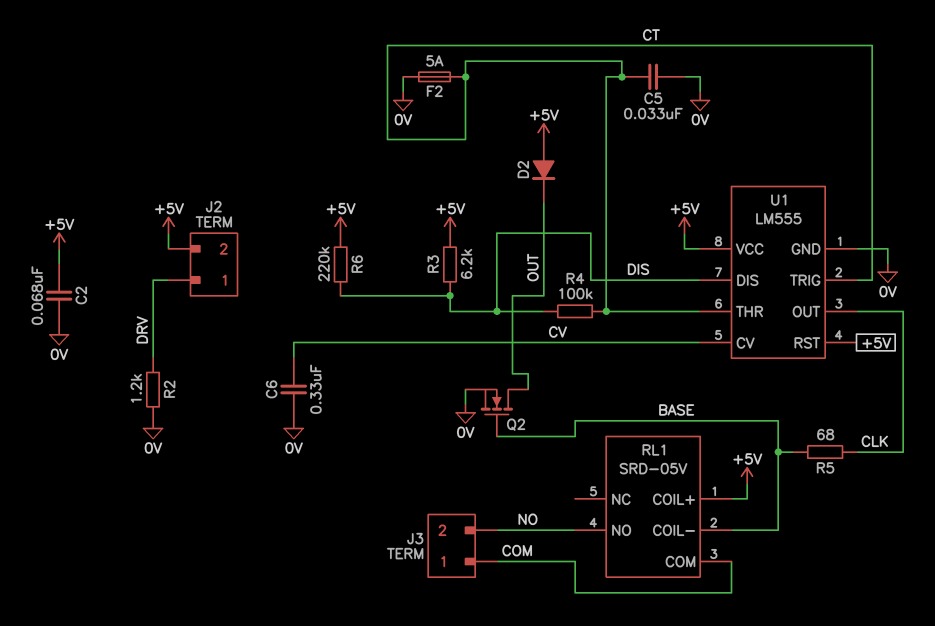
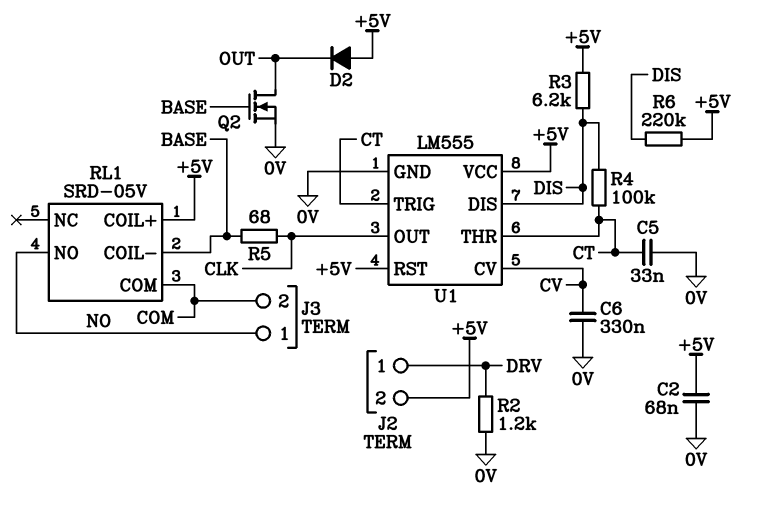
F2: 5A (0V, CT) -> none
J3 pin 1: COM -> NO
J3 pin 2: NO -> COM

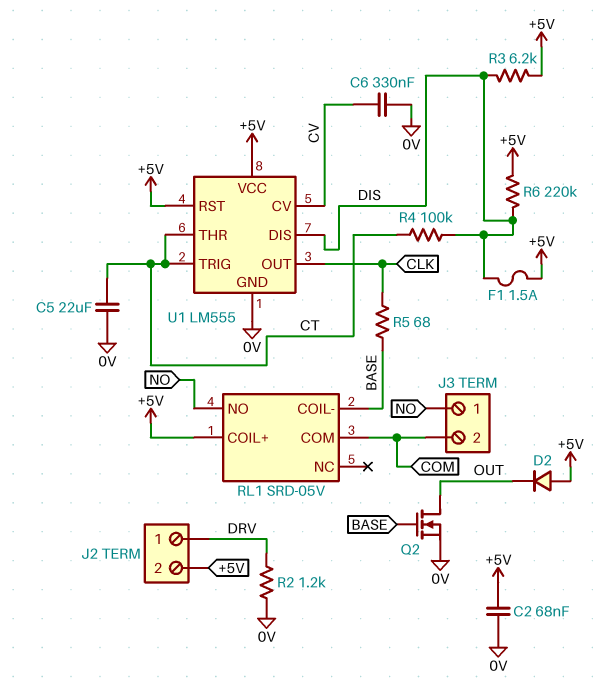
C5: 33nF (0V, CT) -> 22uF (0V, CT)
F1: none -> 1.5A (+5V, DIS)

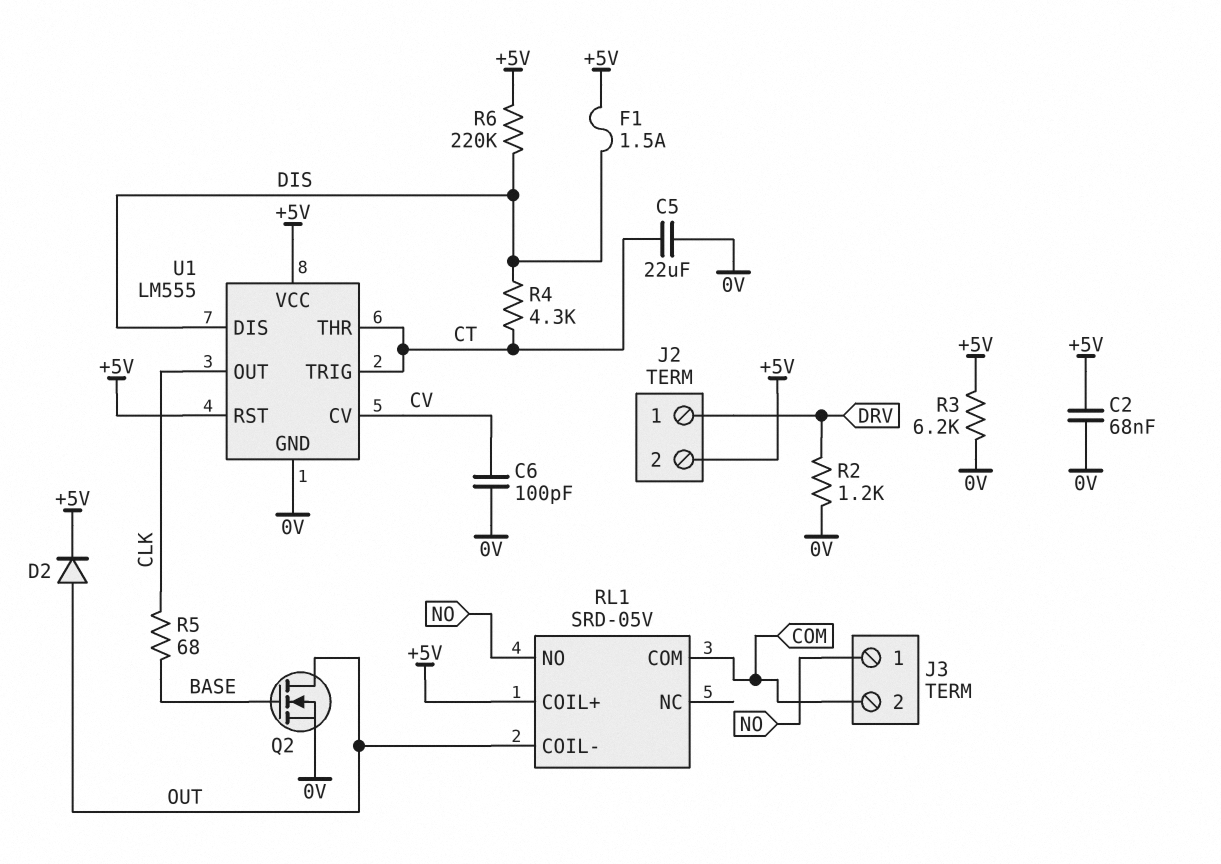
C6: 330nF (0V, CV) -> 100pF (0V, CV)
D2: diode (A +5V, K OUT) -> diode (A OUT, K +5V)
R3: 6.2k (+5V, DIS) -> 6.2k (+5V, 0V)
R4: 100k (CT, DIS) -> 4.3k (CT, DIS)
RL1 pin COIL-: BASE -> OUT

